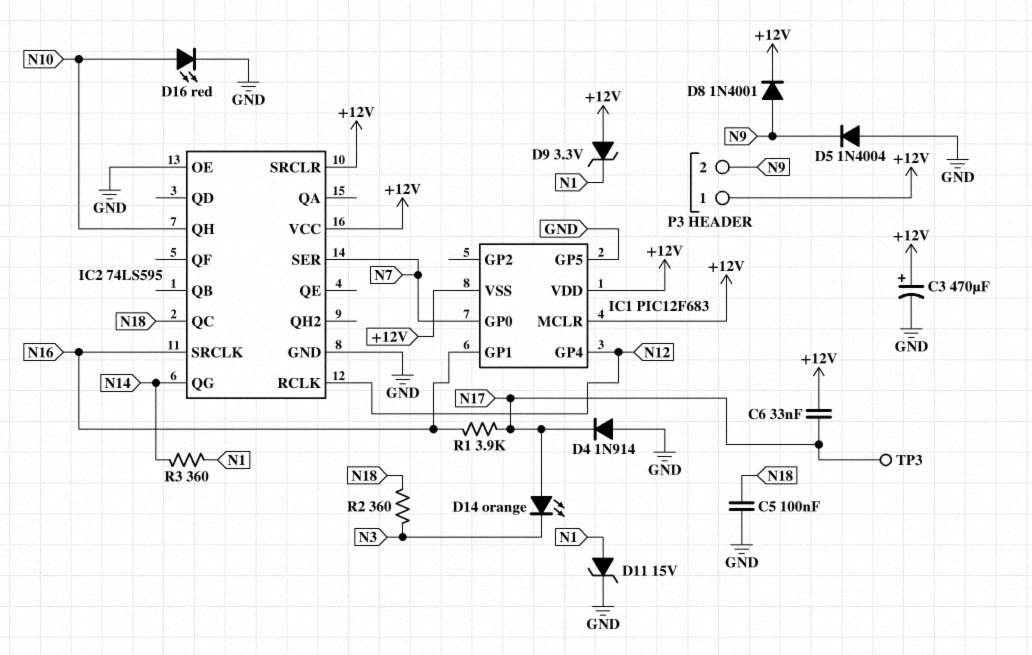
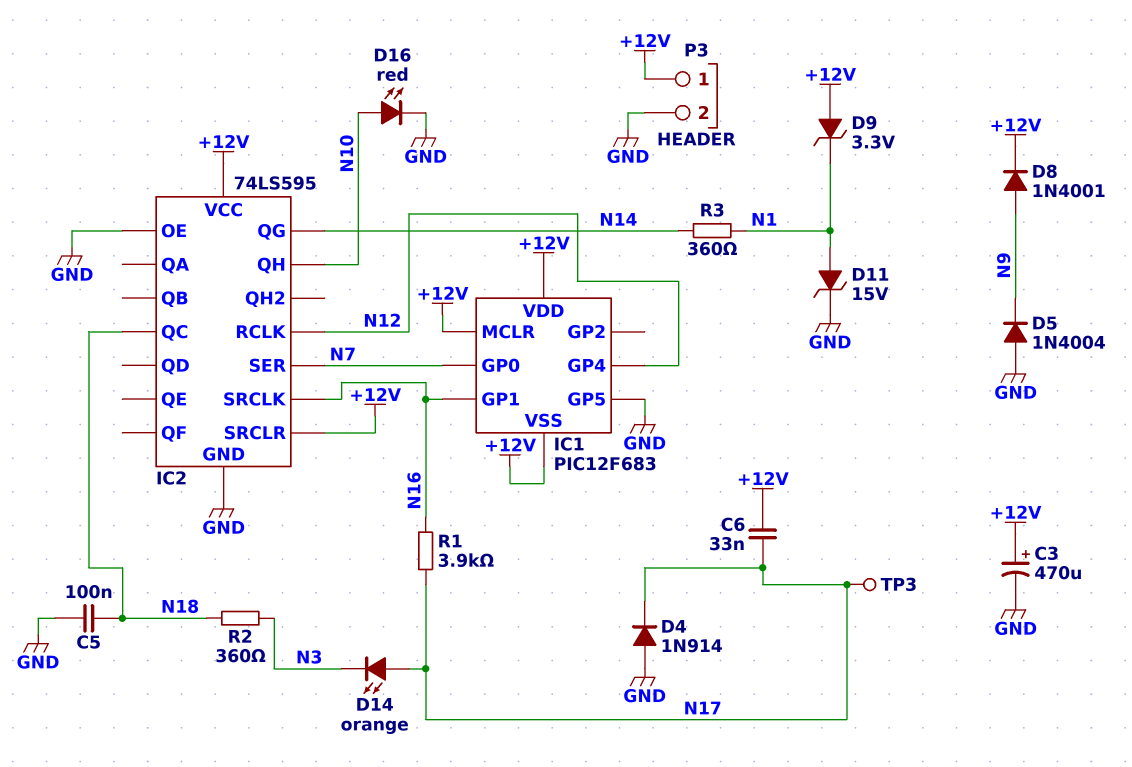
P3 pin 2: N9 -> GND

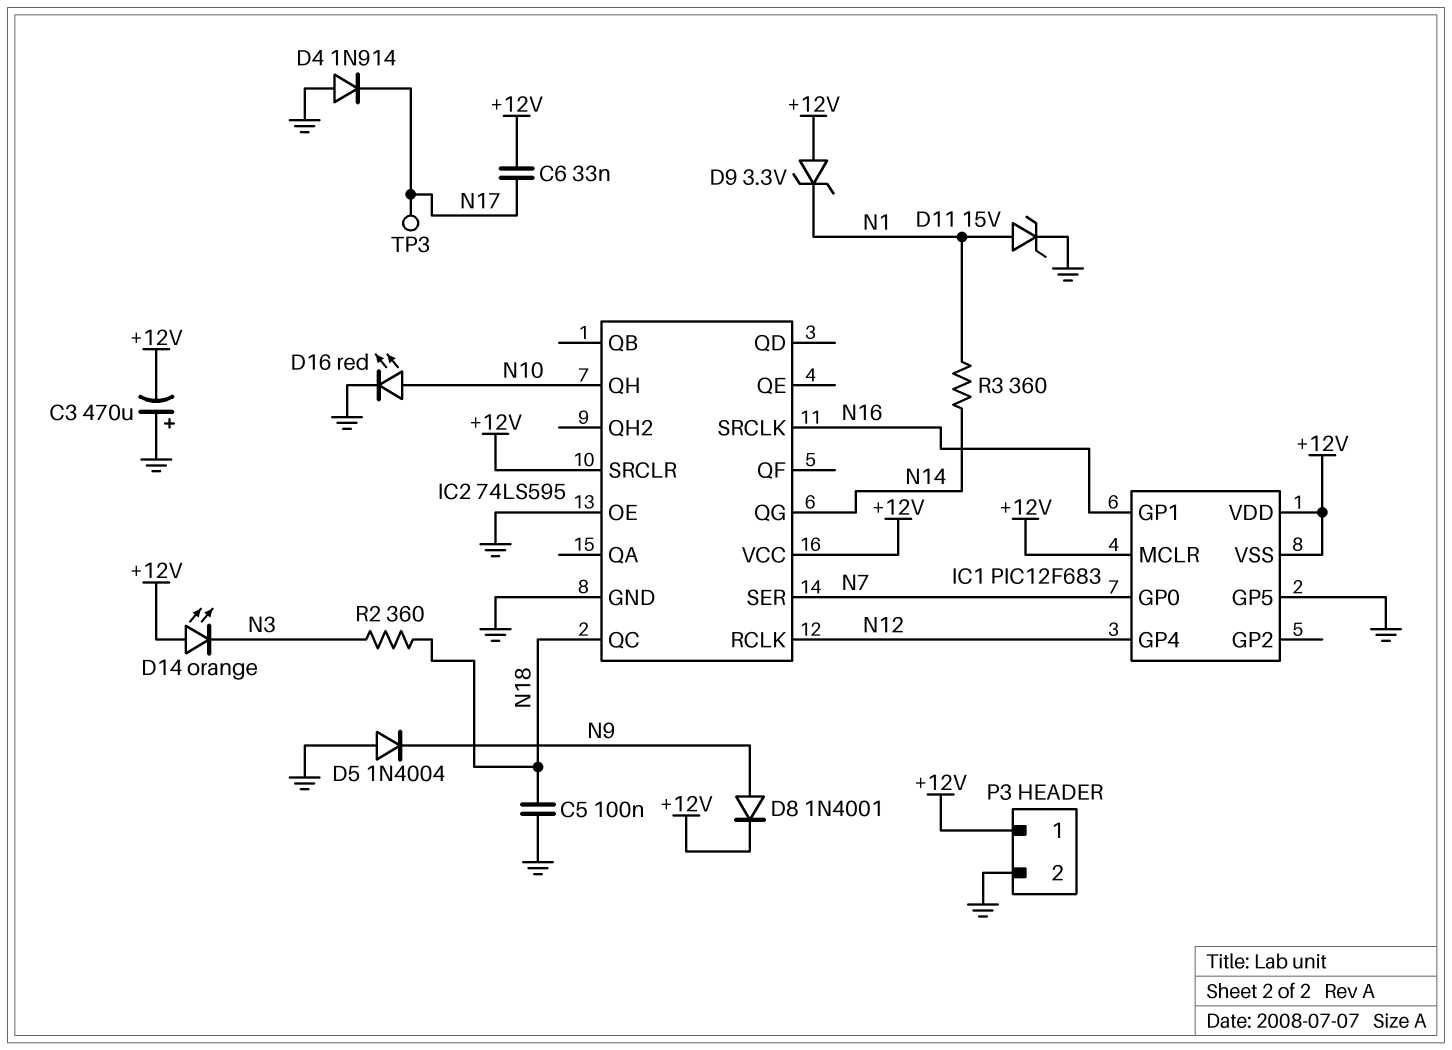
C3: 470uF (plus +12V, minus GND) -> 470uF (plus GND, minus +12V)
D14: LED orange (A N17, K N3) -> LED orange (A +12V, K N3)
R1: 3.9k (N16, N17) -> none

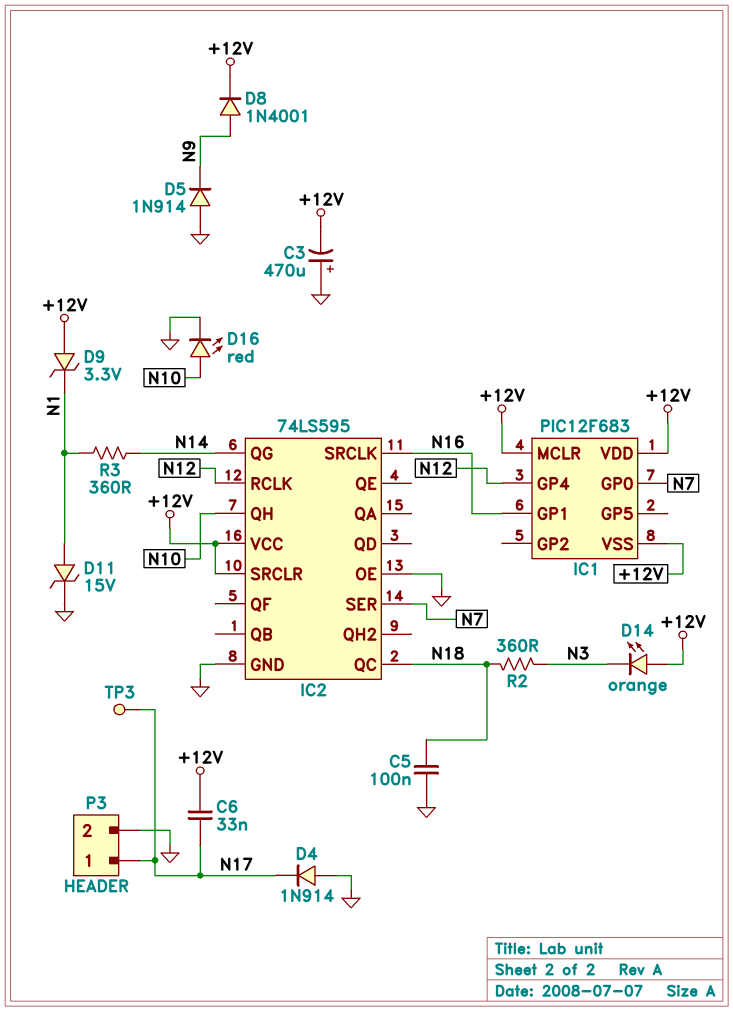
D5: diode 1N4004 (A GND, K N9) -> diode 1N914 (A GND, K N9)
IC1 pin GP5: GND -> none
P3 pin 1: +12V -> N17

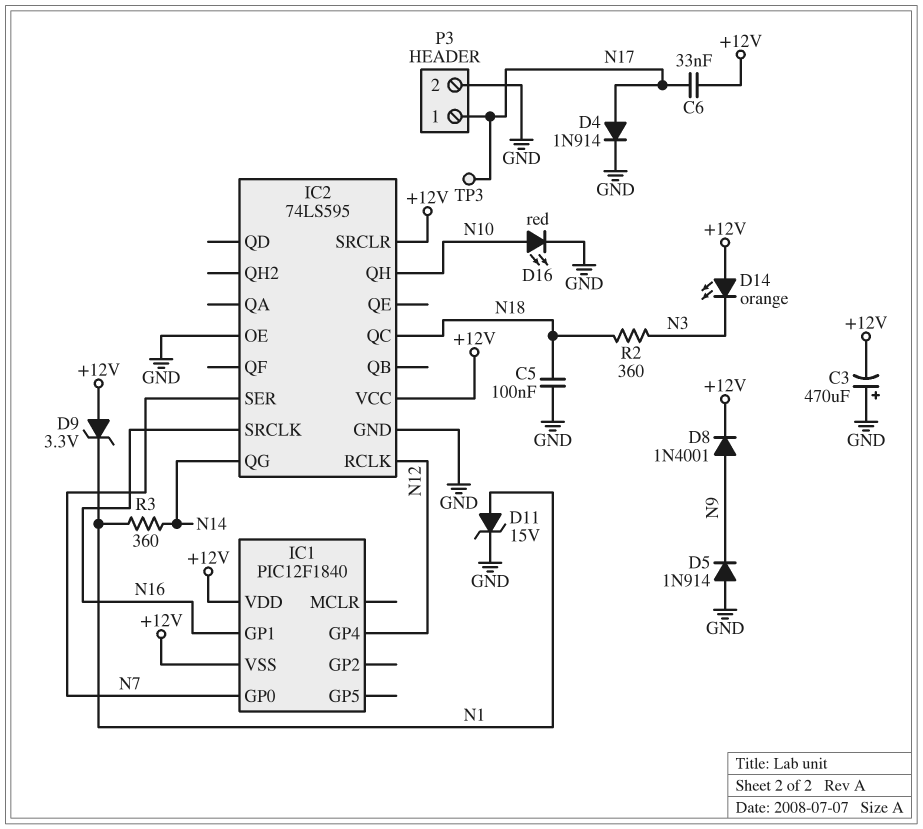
D4: diode 1N914 (A GND, K N17) -> diode 1N914 (A N17, K GND)
IC1: PIC12F683 -> PIC12F1840
IC1 pin MCLR: +12V -> none

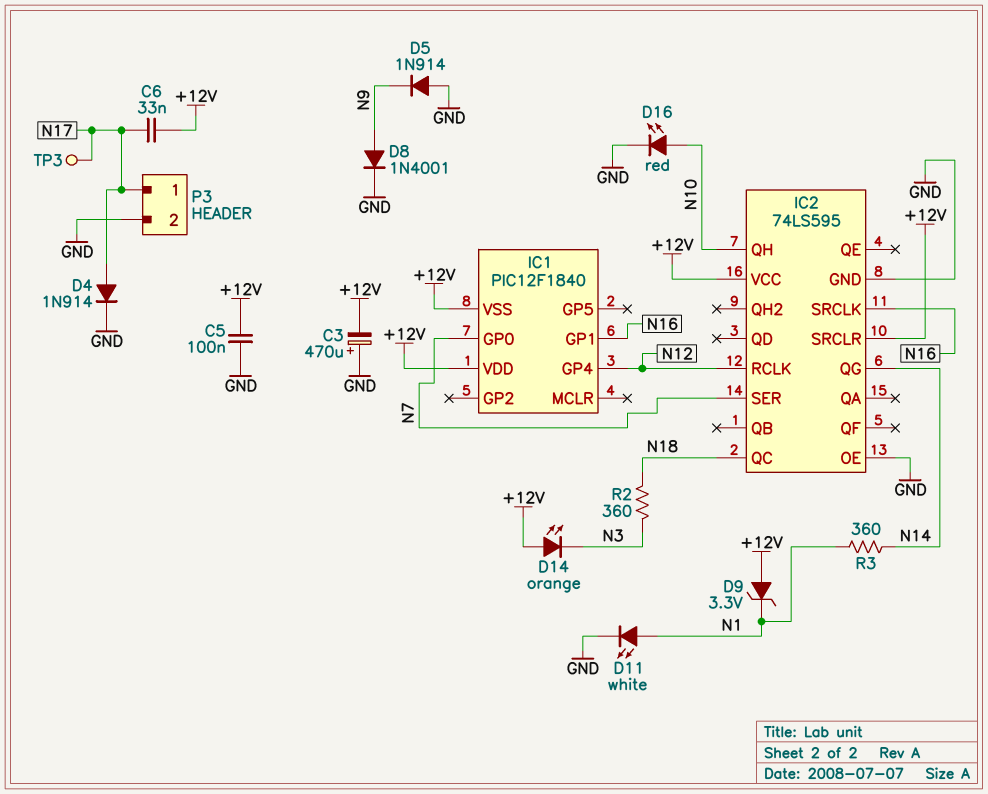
C5: 100nF (GND, N18) -> 100nF (+12V, GND)
D8: diode 1N4001 (A N9, K +12V) -> diode 1N4001 (A N9, K GND)
D11: zener 15V (A N1, K GND) -> LED white (A N1, K GND)

